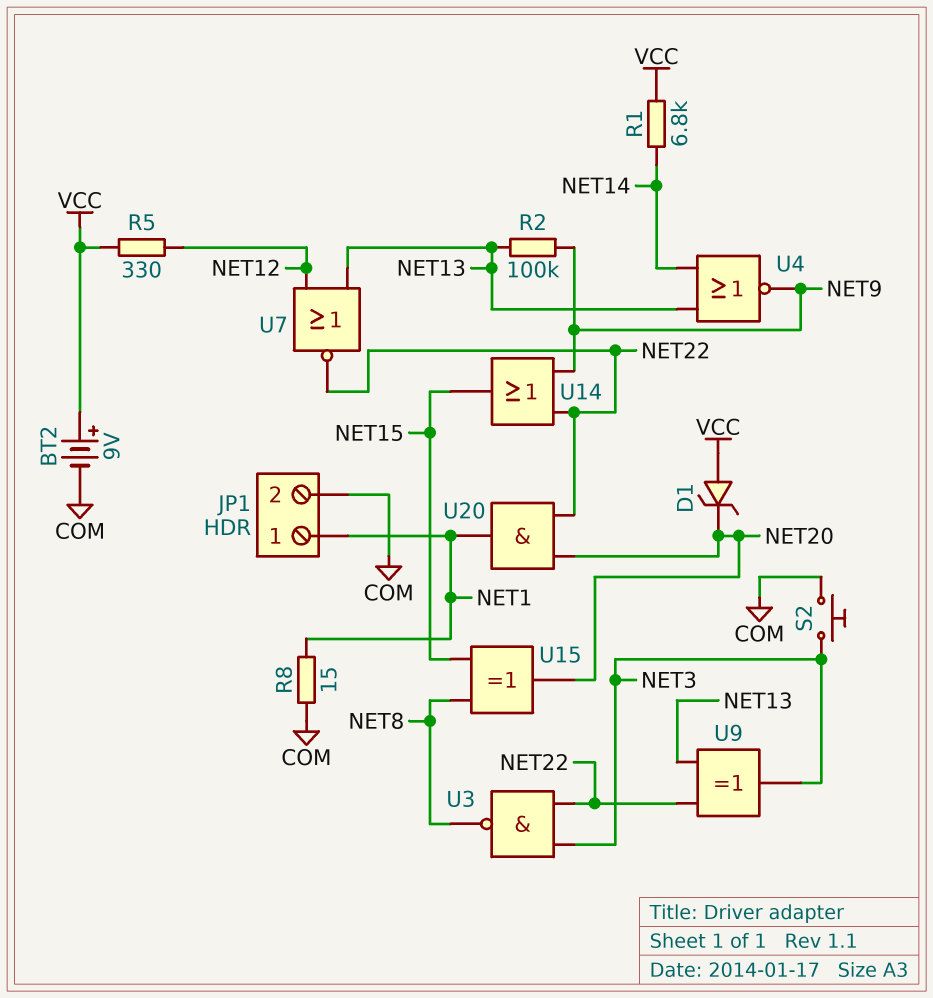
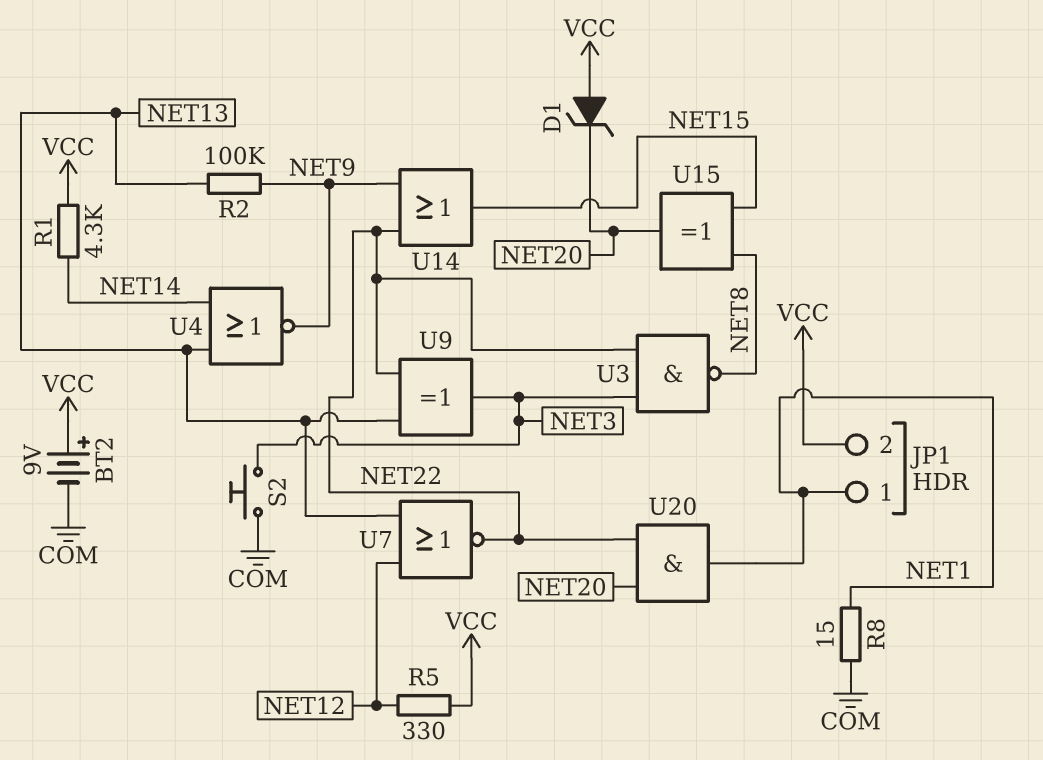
JP1 pin 2: COM -> VCC
R1: 6.8k (NET14, VCC) -> 4.3k (NET14, VCC)

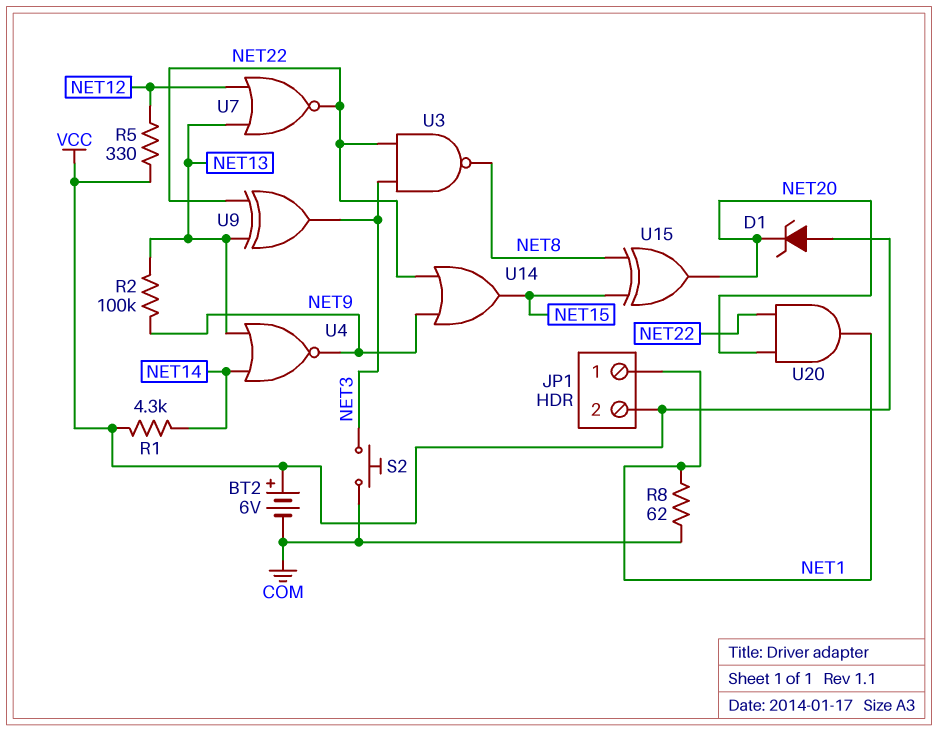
BT2: 9V (plus VCC, minus COM) -> 6V (plus VCC, minus COM)
R8: 15 (COM, NET1) -> 62 (COM, NET1)

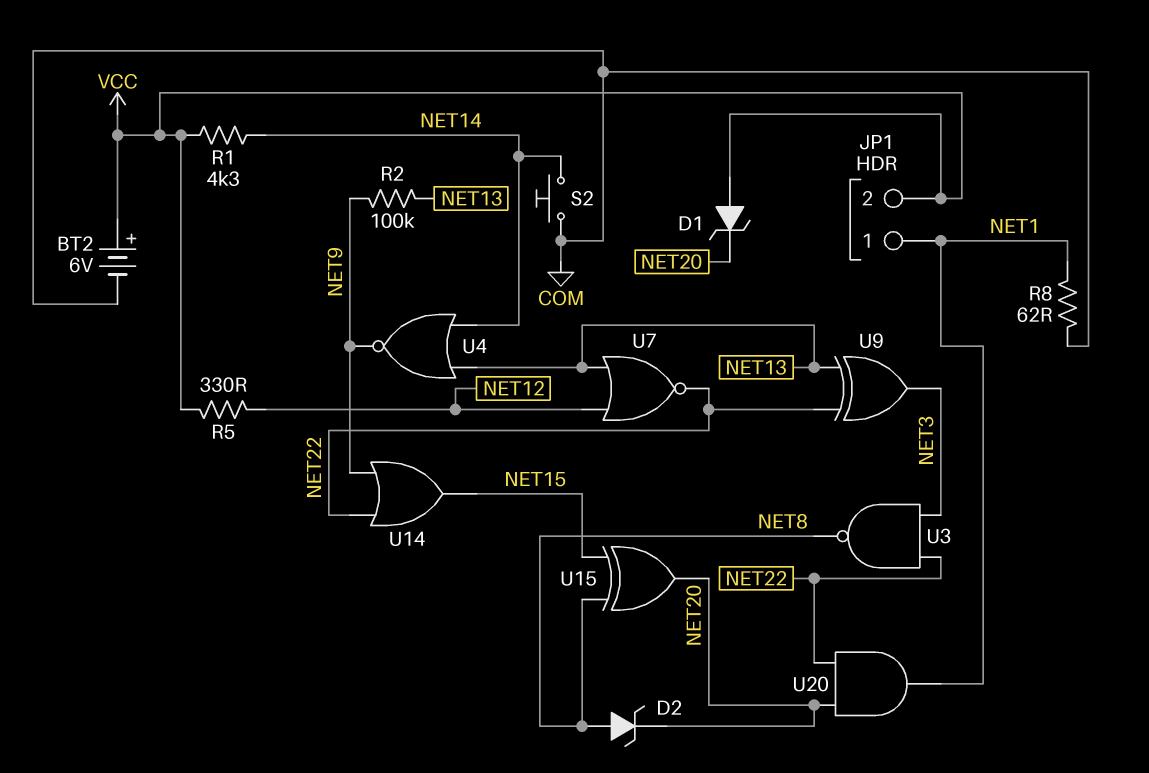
D2: none -> zener (A NET8, K NET20)
S2: button (COM, NET3) -> button (COM, NET14)

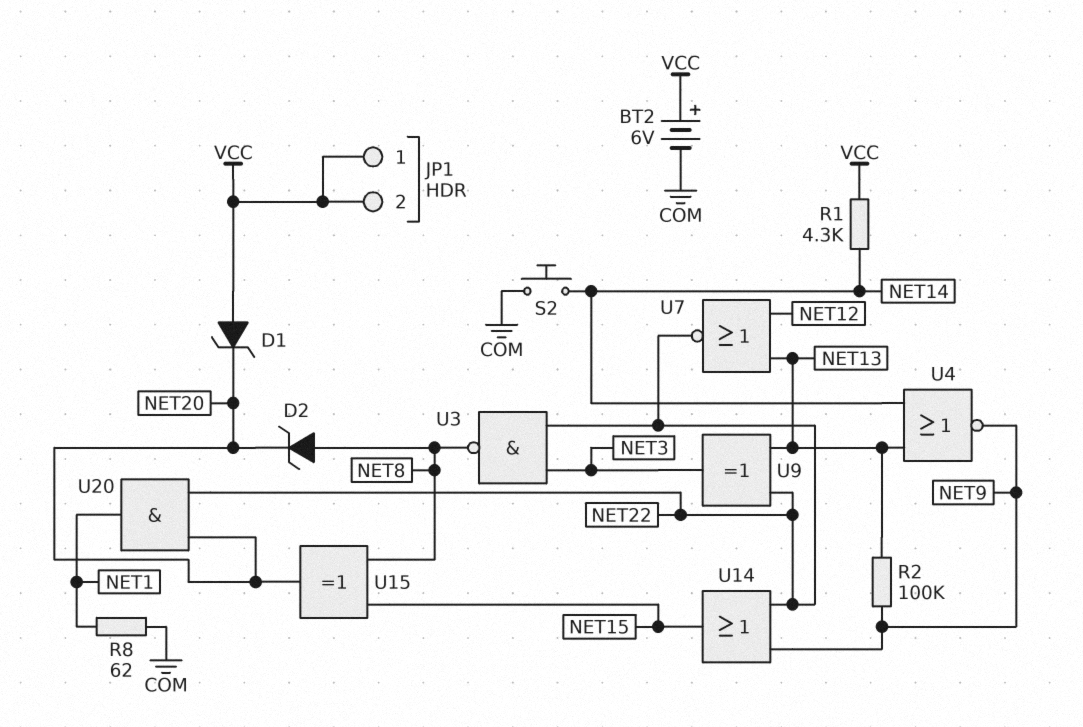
JP1 pin 1: NET1 -> VCC
R5: 330 (NET12, VCC) -> none

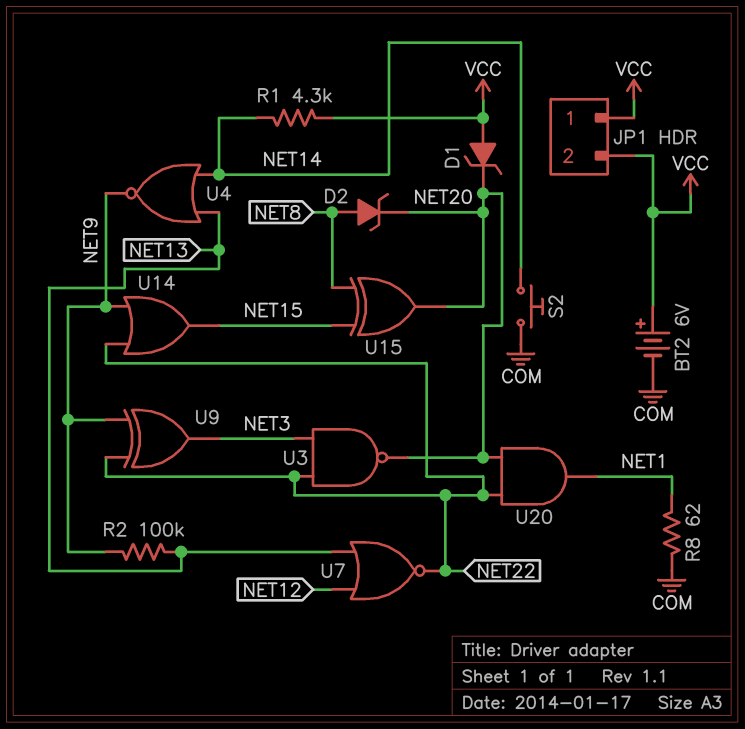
U3: NAND (in NET3, in NET22, out NET8) -> NAND (in NET3, in NET22, out NET20)
U9: XOR (in NET13, in NET22, out NET3) -> XOR (in NET9, in NET22, out NET3)

